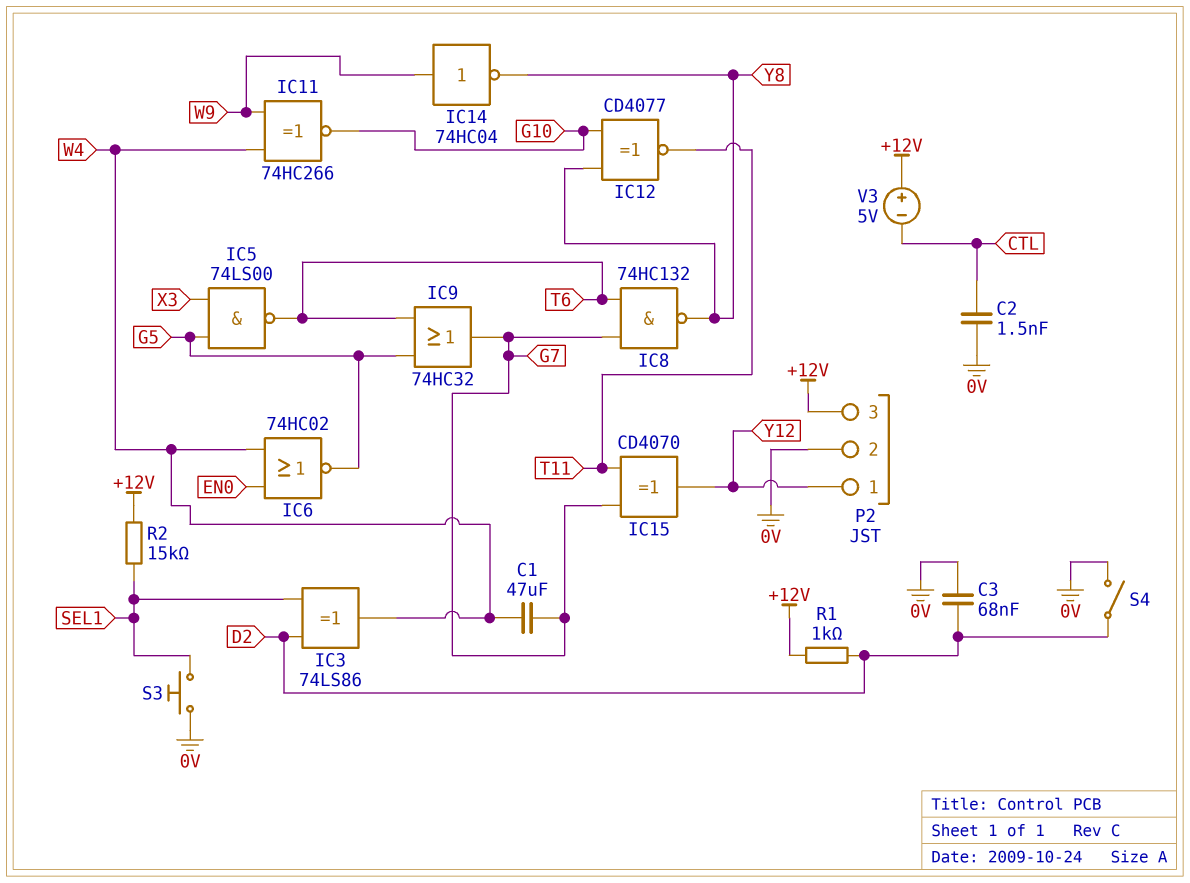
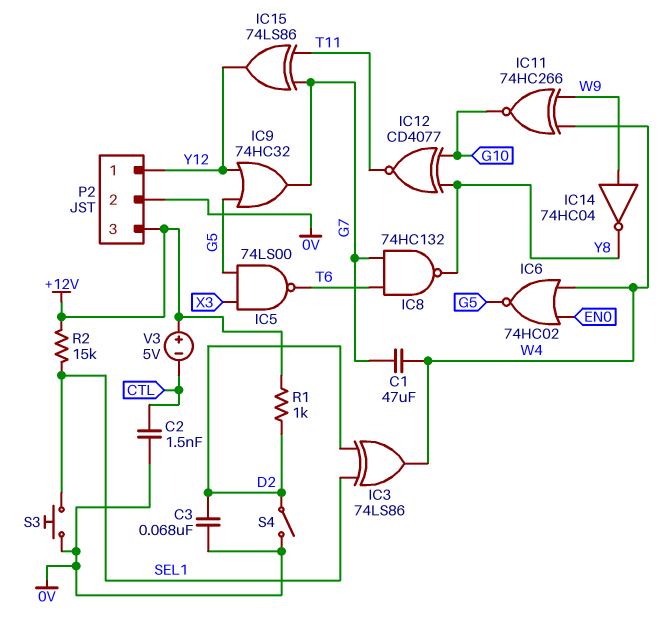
IC9: OR 74HC32 (in G5, in T6, out G7) -> OR 74HC32 (in G5, in Y12, out G7)
IC15: XOR CD4070 (in G7, in T11, out Y12) -> XOR 74LS86 (in G7, in T11, out Y12)

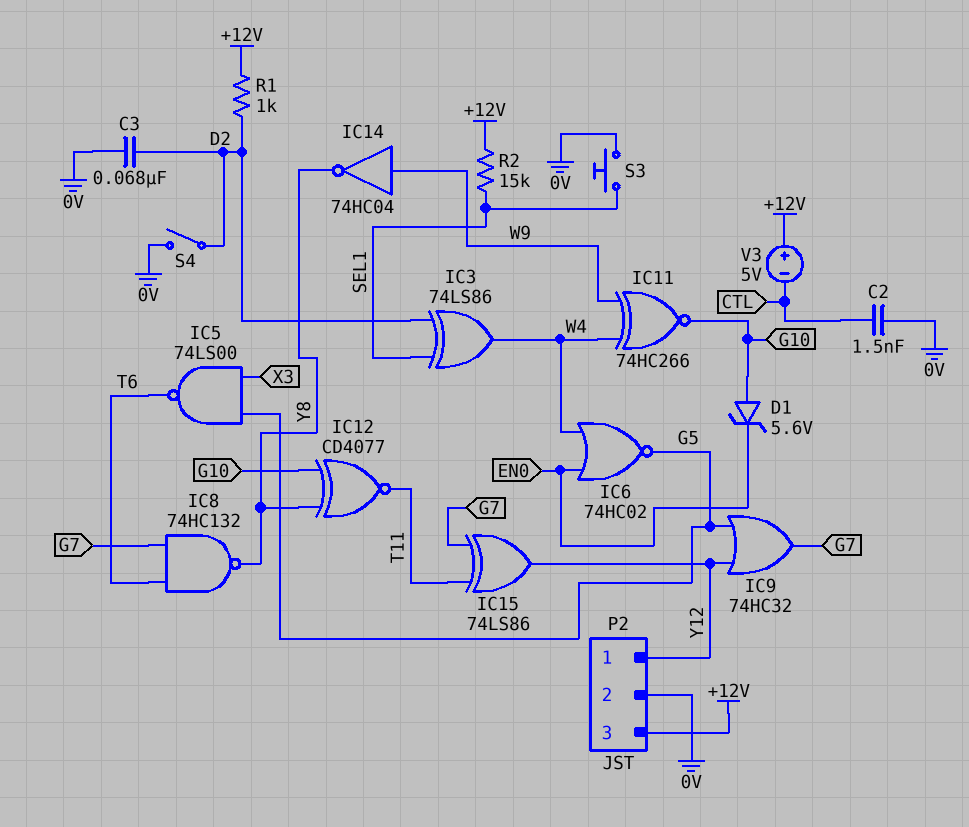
C1: 47uF (G7, W4) -> none
D1: none -> zener 5.6V (A G10, K EN0)

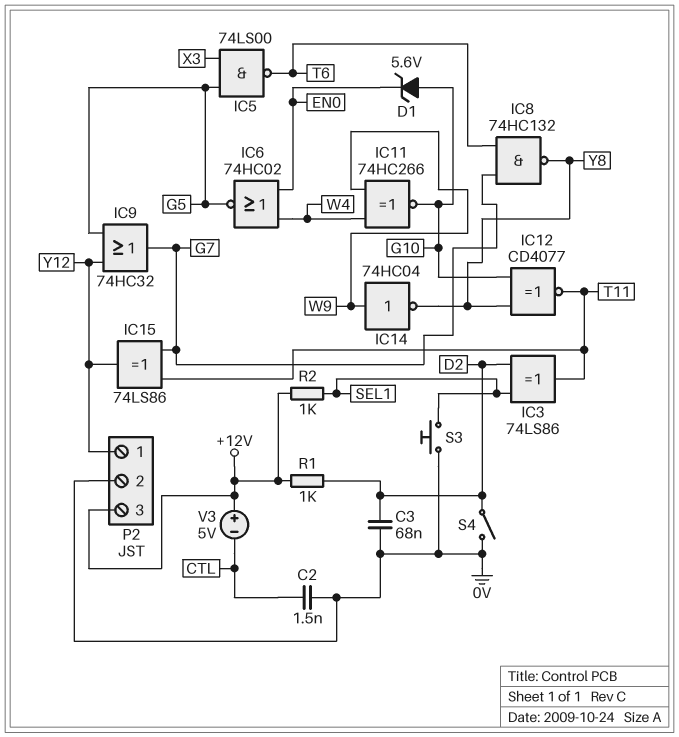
IC3: XOR 74LS86 (in D2, in SEL1, out W4) -> XOR 74LS86 (in D2, in SEL1, out T11)
R2: 15k (+12V, SEL1) -> 1k (+12V, SEL1)

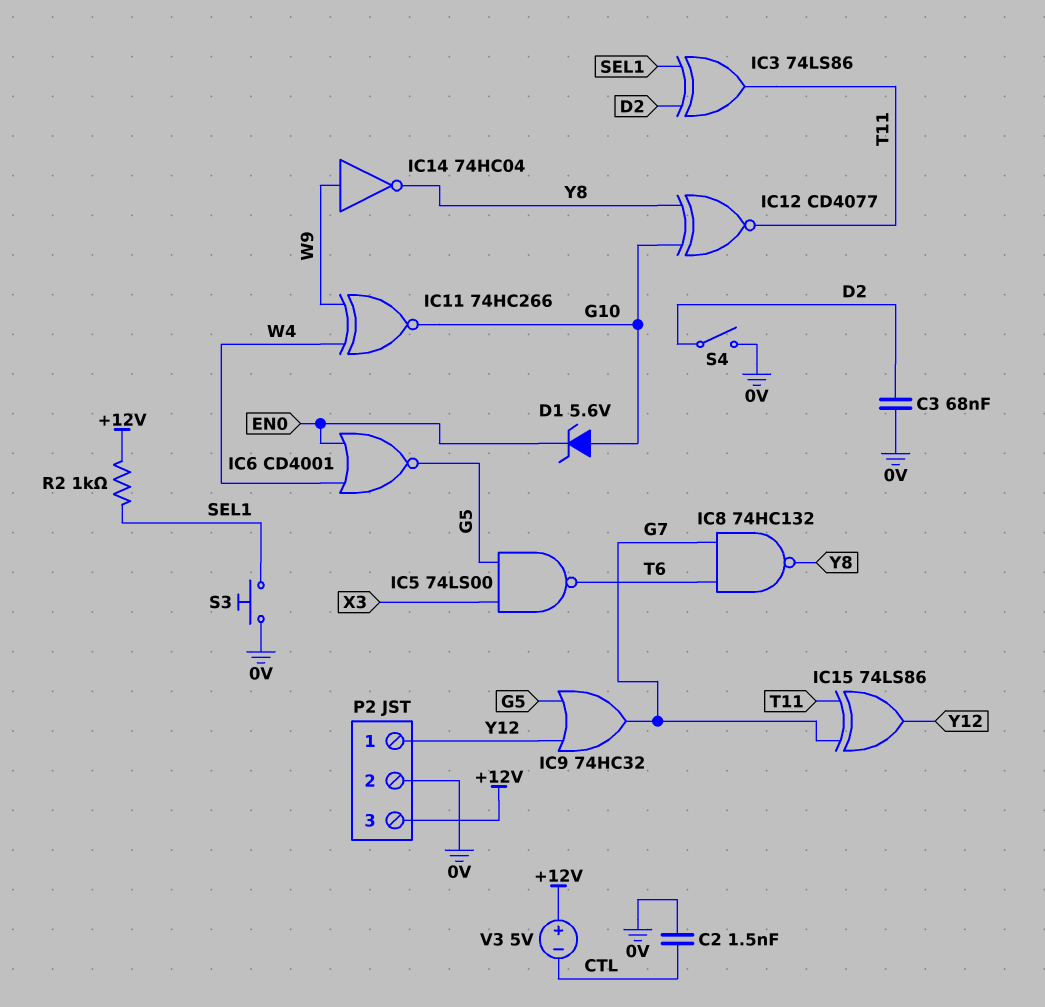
IC6: NOR 74HC02 (in EN0, in W4, out G5) -> NOR CD4001 (in EN0, in W4, out G5)
R1: 1k (+12V, D2) -> none

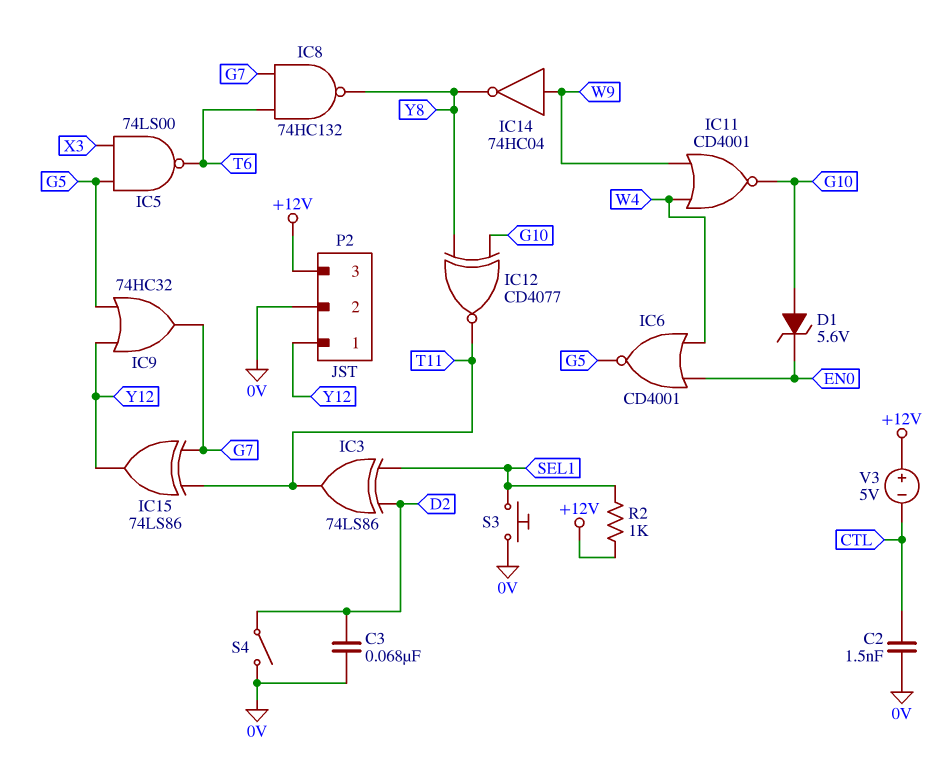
IC11: XNOR 74HC266 (in W4, in W9, out G10) -> NOR CD4001 (in W4, in W9, out G10)

